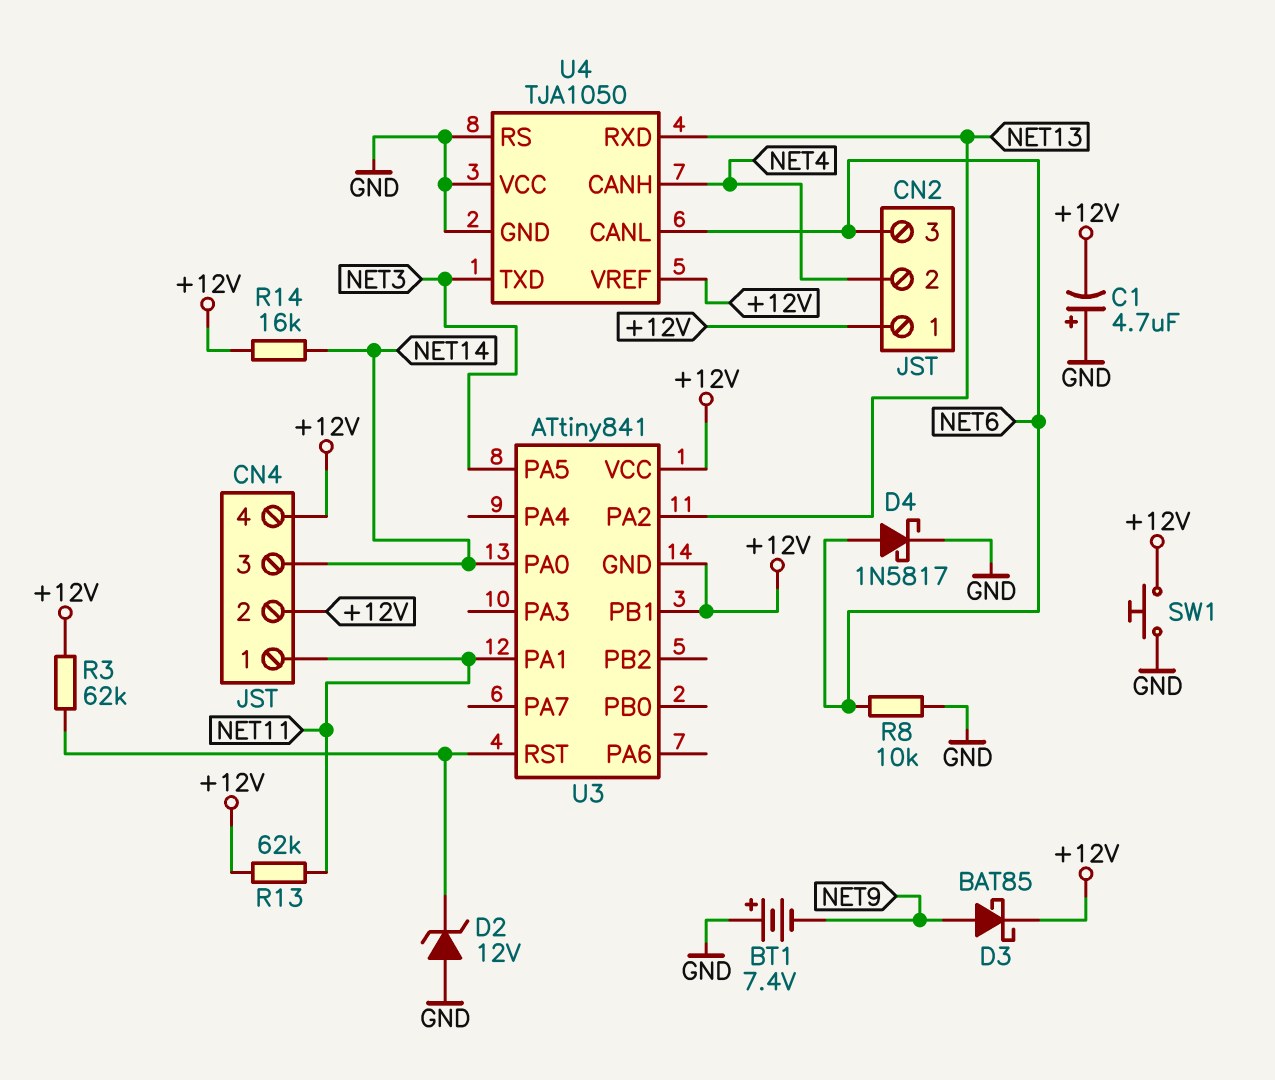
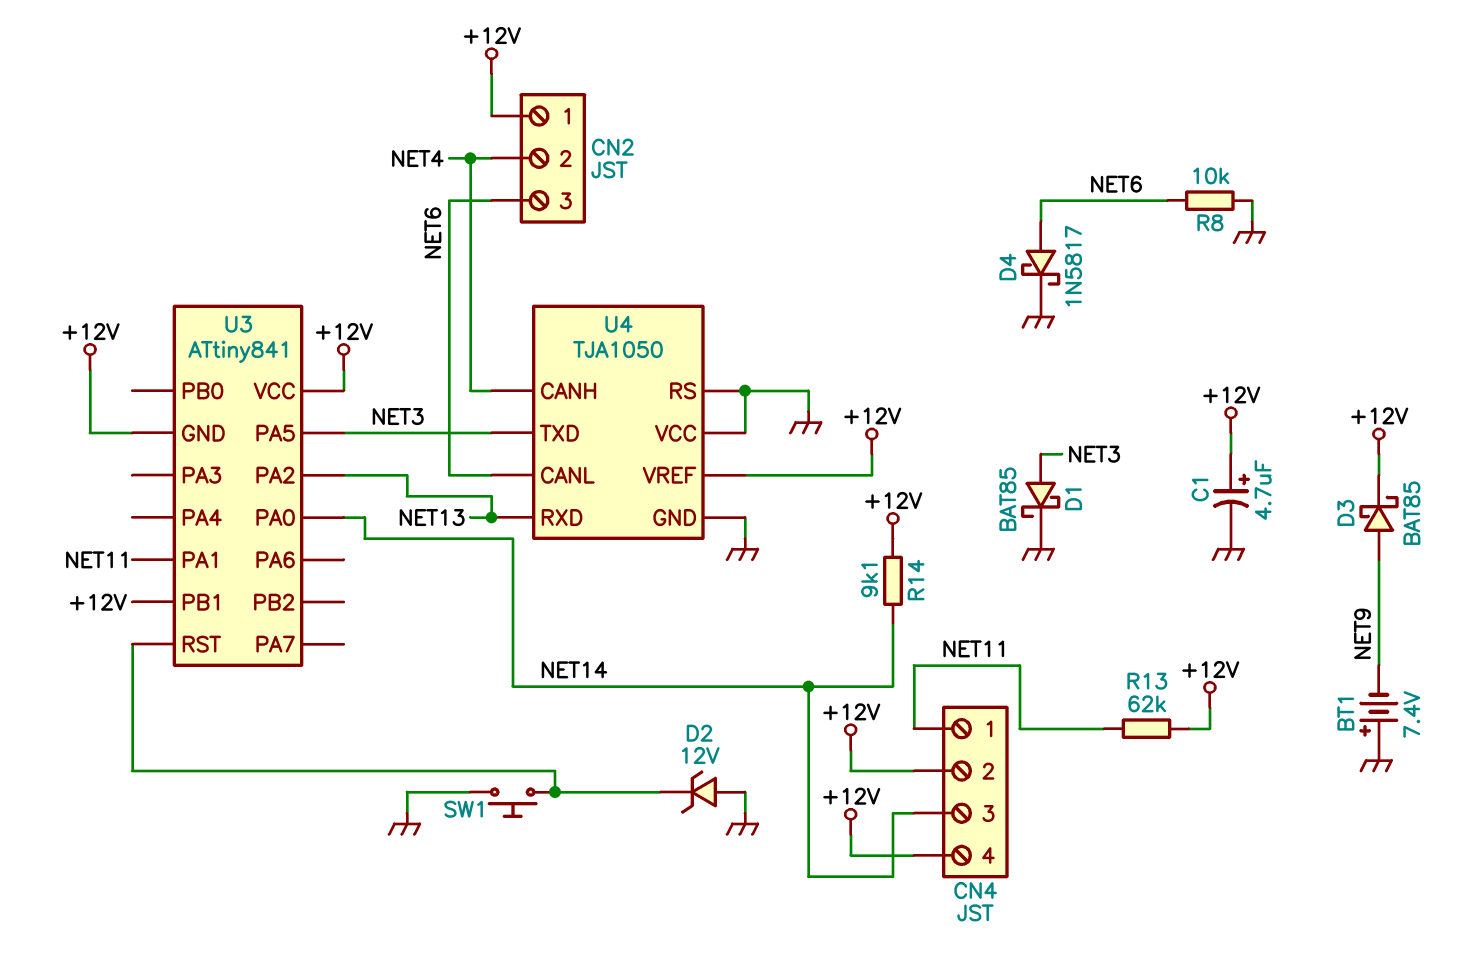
C1: 4.7uF (plus GND, minus +12V) -> 4.7uF (plus +12V, minus GND)
D1: none -> schottky BAT85 (A NET3, K GND)
R3: 62k (+12V, U3/RST) -> none
R14: 16k (+12V, NET14) -> 9.1k (+12V, NET14)
SW1: button (+12V, GND) -> button (GND, U3/RST)

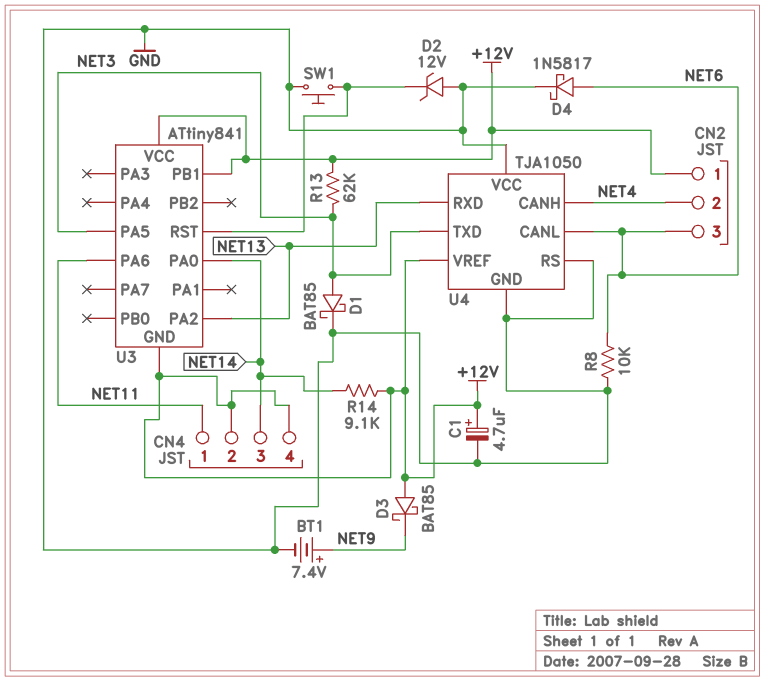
BT1: 7.4V (plus GND, minus NET9) -> 7.4V (plus NET9, minus GND)
D3: schottky BAT85 (A NET9, K +12V) -> schottky BAT85 (A +12V, K NET9)
R13: 62k (+12V, NET11) -> 62k (+12V, NET3)
U3 pin PA1: NET11 -> none
U3 pin PA6: none -> NET11

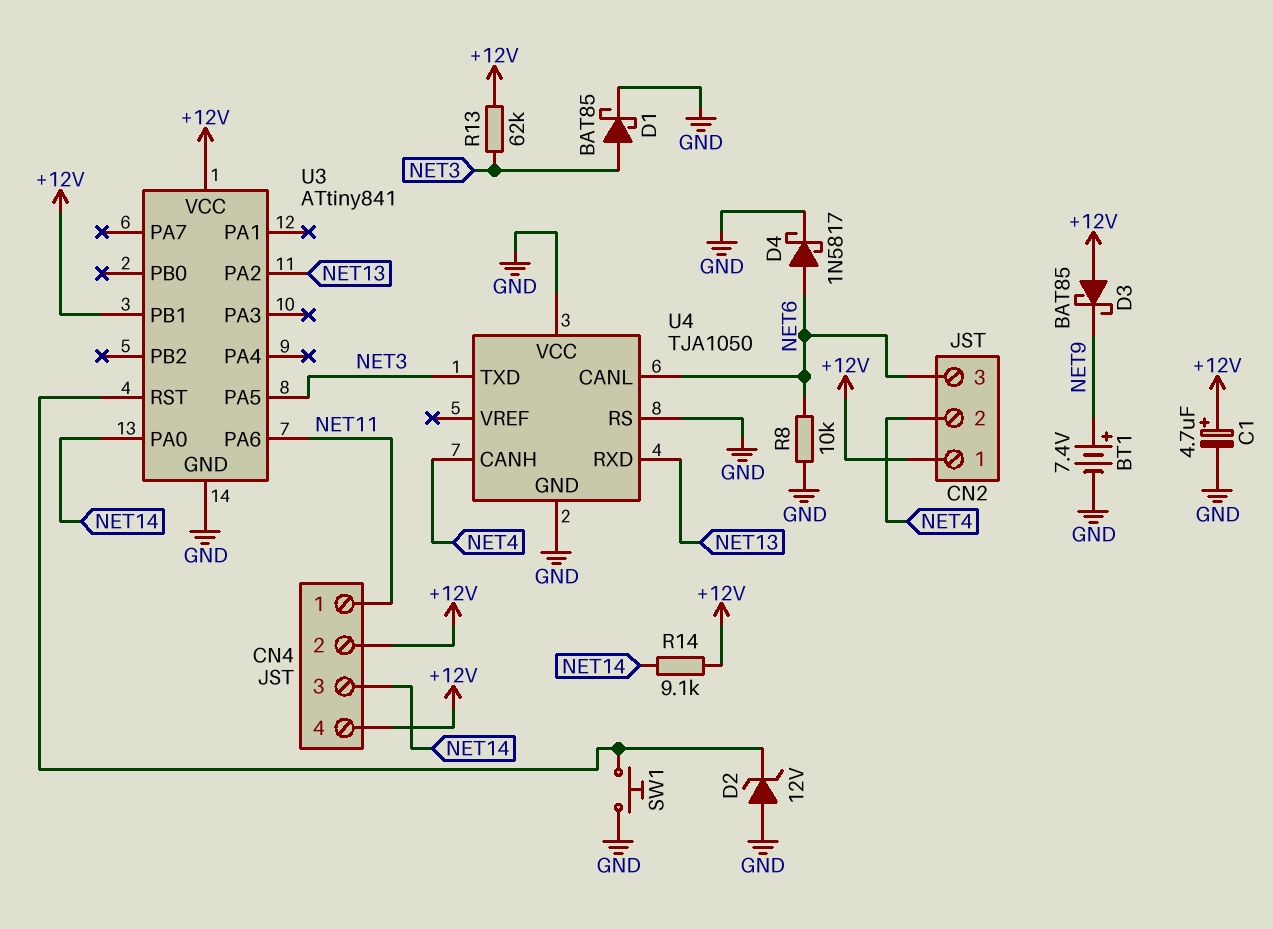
U3 pin GND: +12V -> GND
U4 pin VREF: +12V -> none

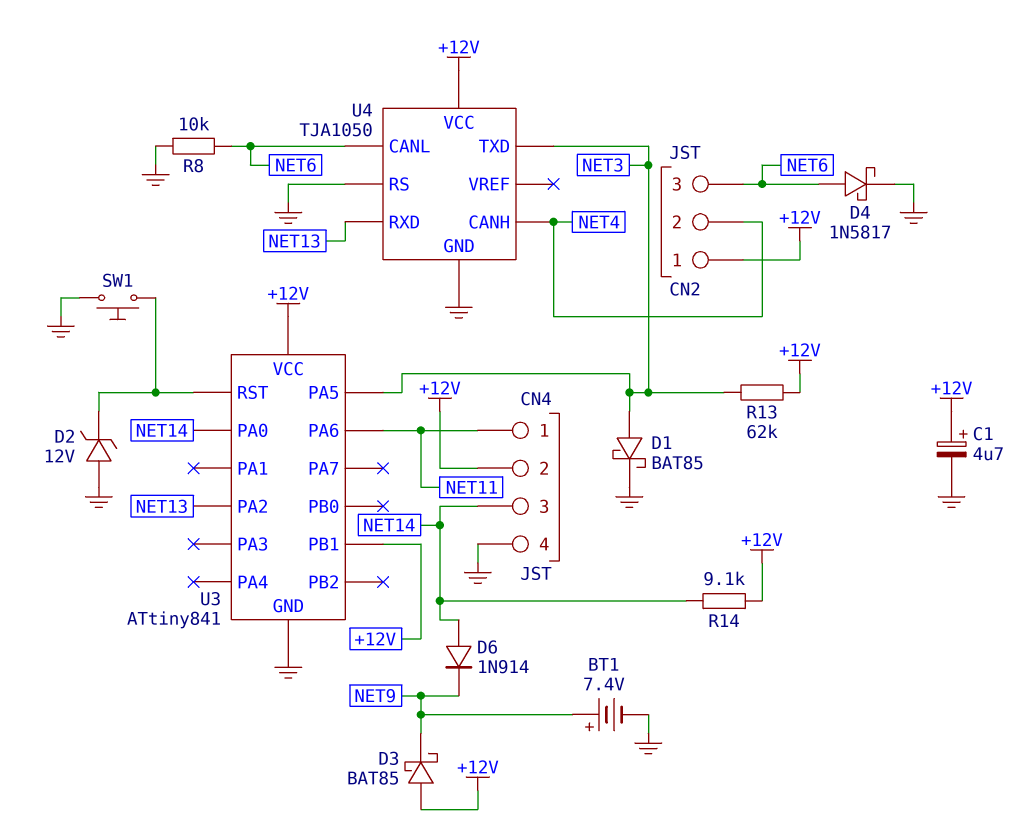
CN4 pin 4: +12V -> GND
D6: none -> diode 1N914 (A NET14, K NET9)
U4 pin VCC: GND -> +12V

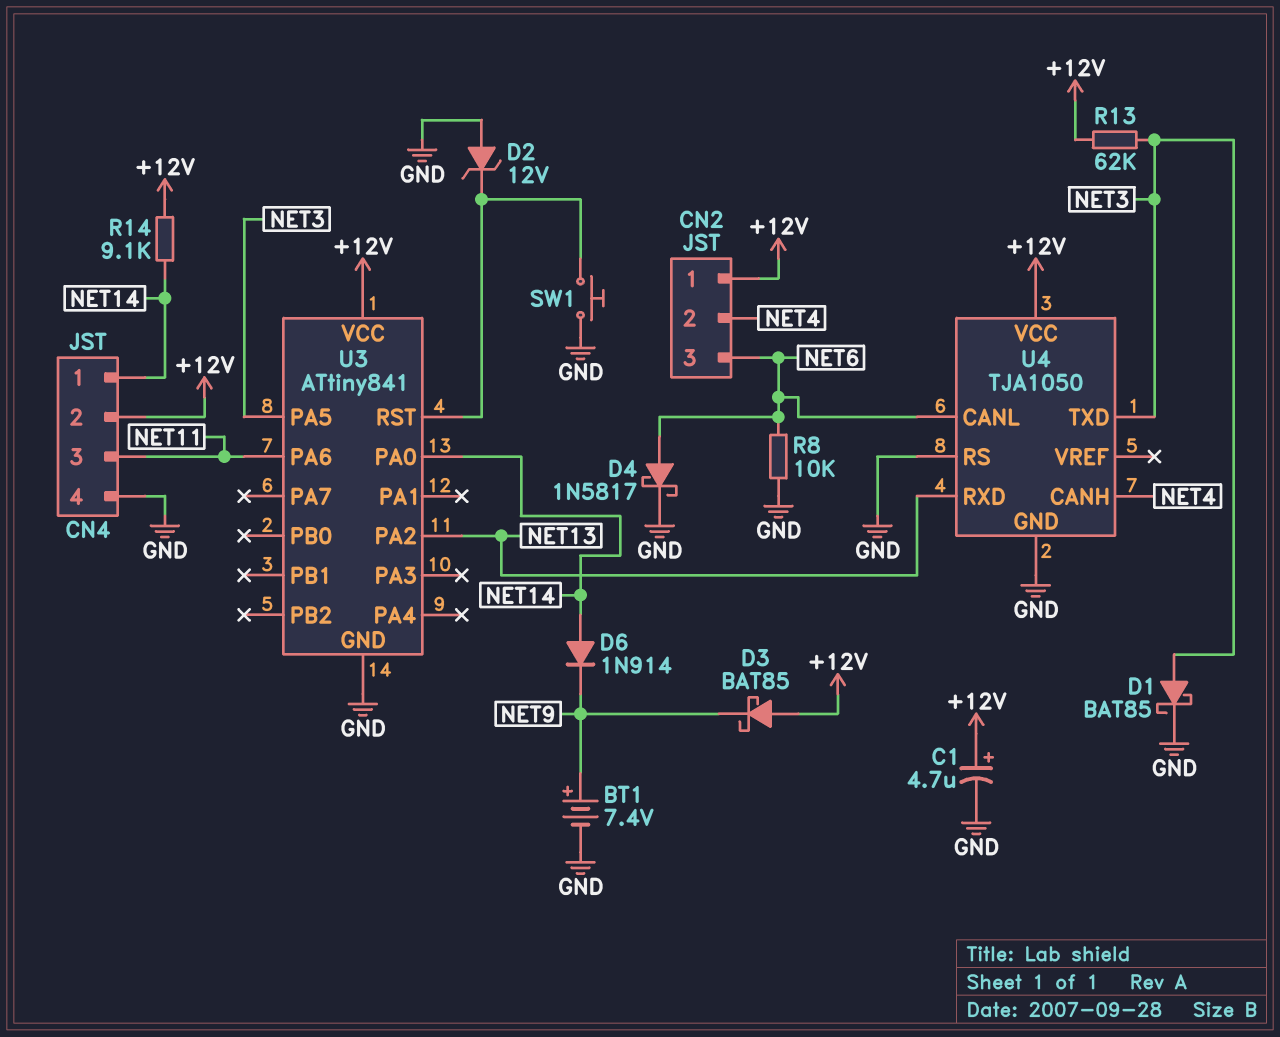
CN4 pin 1: NET11 -> NET14
CN4 pin 3: NET14 -> NET11
U3 pin PB1: +12V -> none

